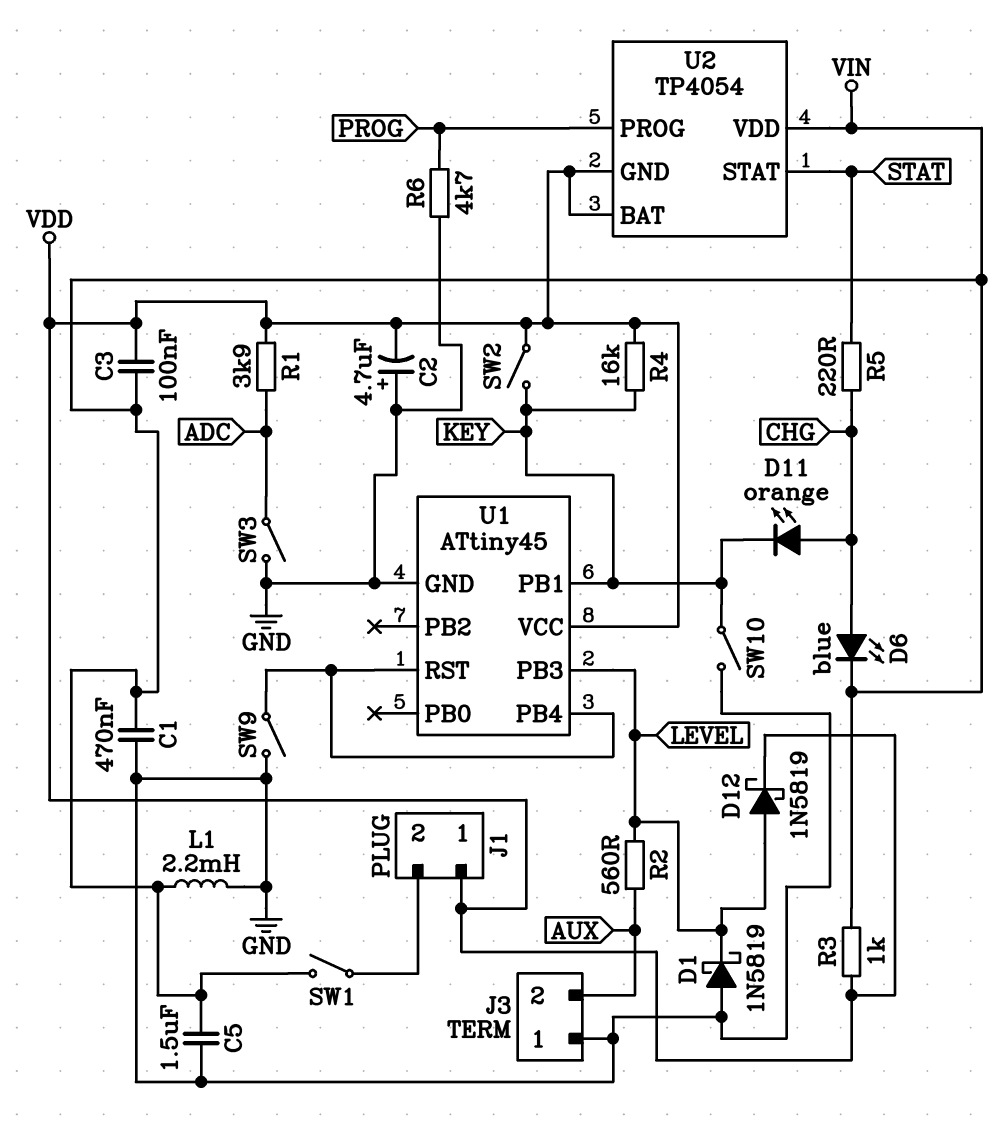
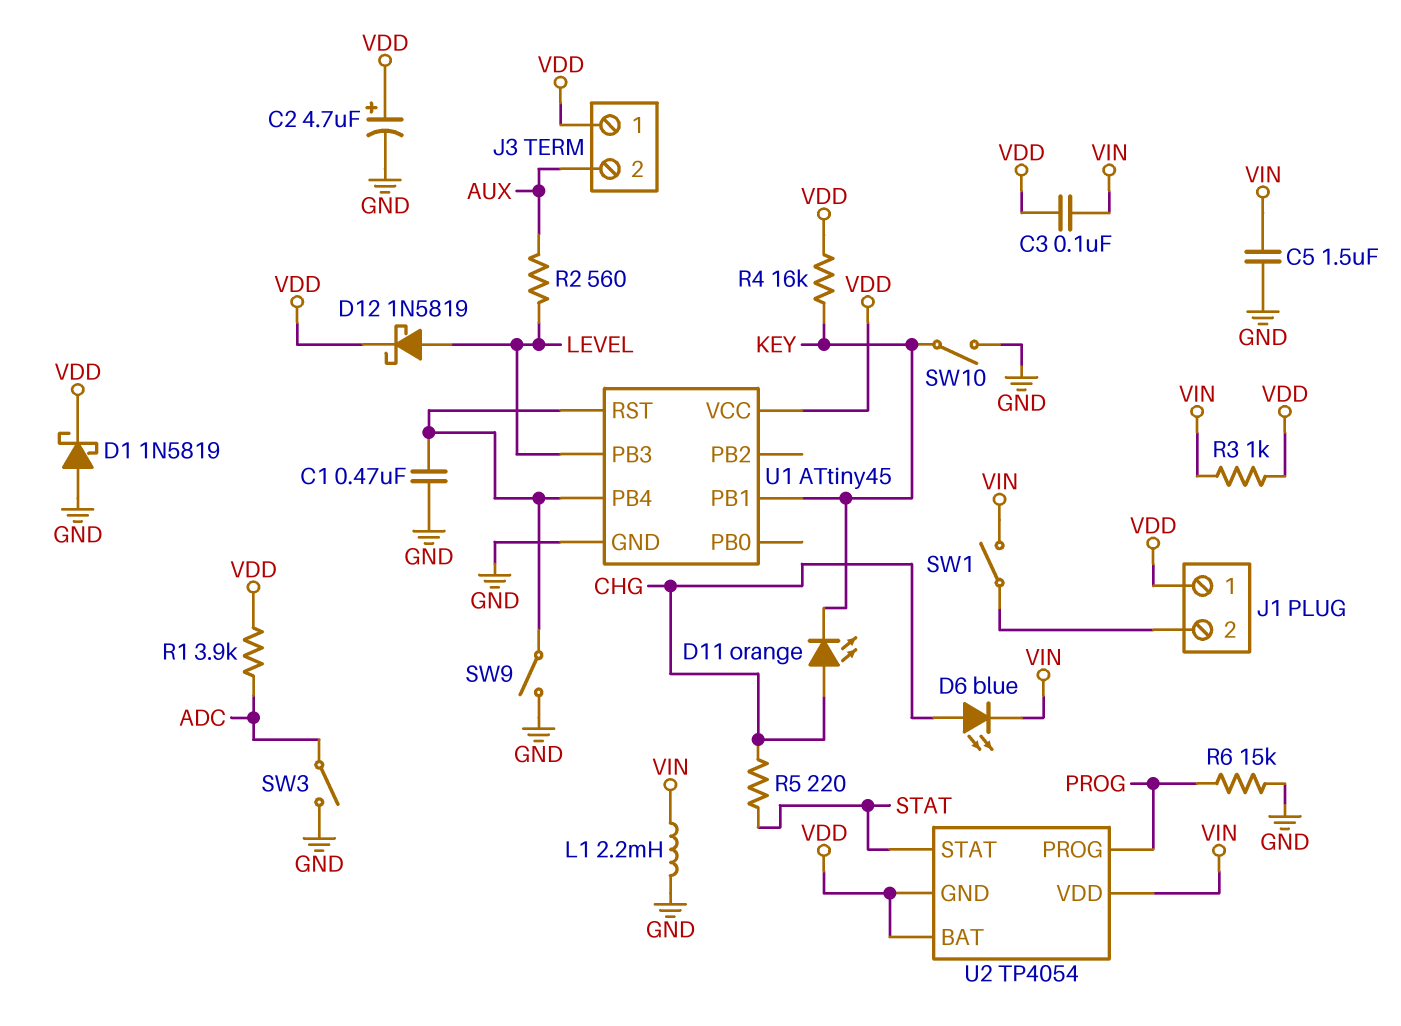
C1: 470nF (GND, VIN) -> 470nF (GND, U1/PB4)
C2: 4.7uF (plus GND, minus VDD) -> 4.7uF (plus VDD, minus GND)
D1: schottky 1N5819 (A GND, K LEVEL) -> schottky 1N5819 (A GND, K VDD)
J3 pin 1: GND -> VDD
R6: 4.7k (GND, PROG) -> 15k (GND, PROG)
SW2: switch (KEY, VDD) -> none

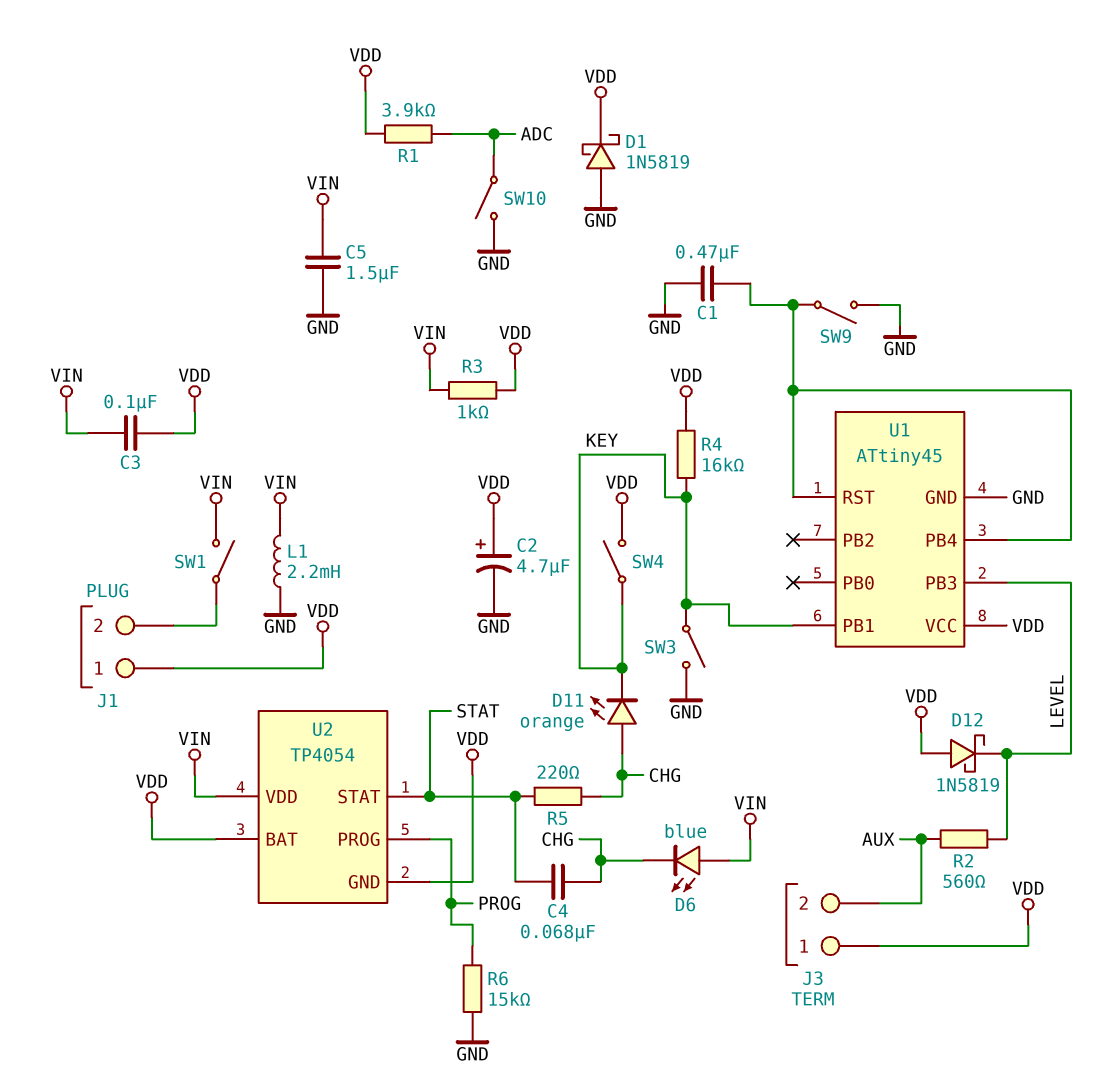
C4: none -> 68nF (CHG, STAT)
D6: LED blue (A CHG, K VIN) -> LED blue (A VIN, K CHG)
D12: schottky 1N5819 (A LEVEL, K VDD) -> schottky 1N5819 (A VDD, K LEVEL)
SW3: switch (ADC, GND) -> switch (GND, KEY)
SW4: none -> switch (KEY, VDD)
SW10: switch (GND, KEY) -> switch (ADC, GND)

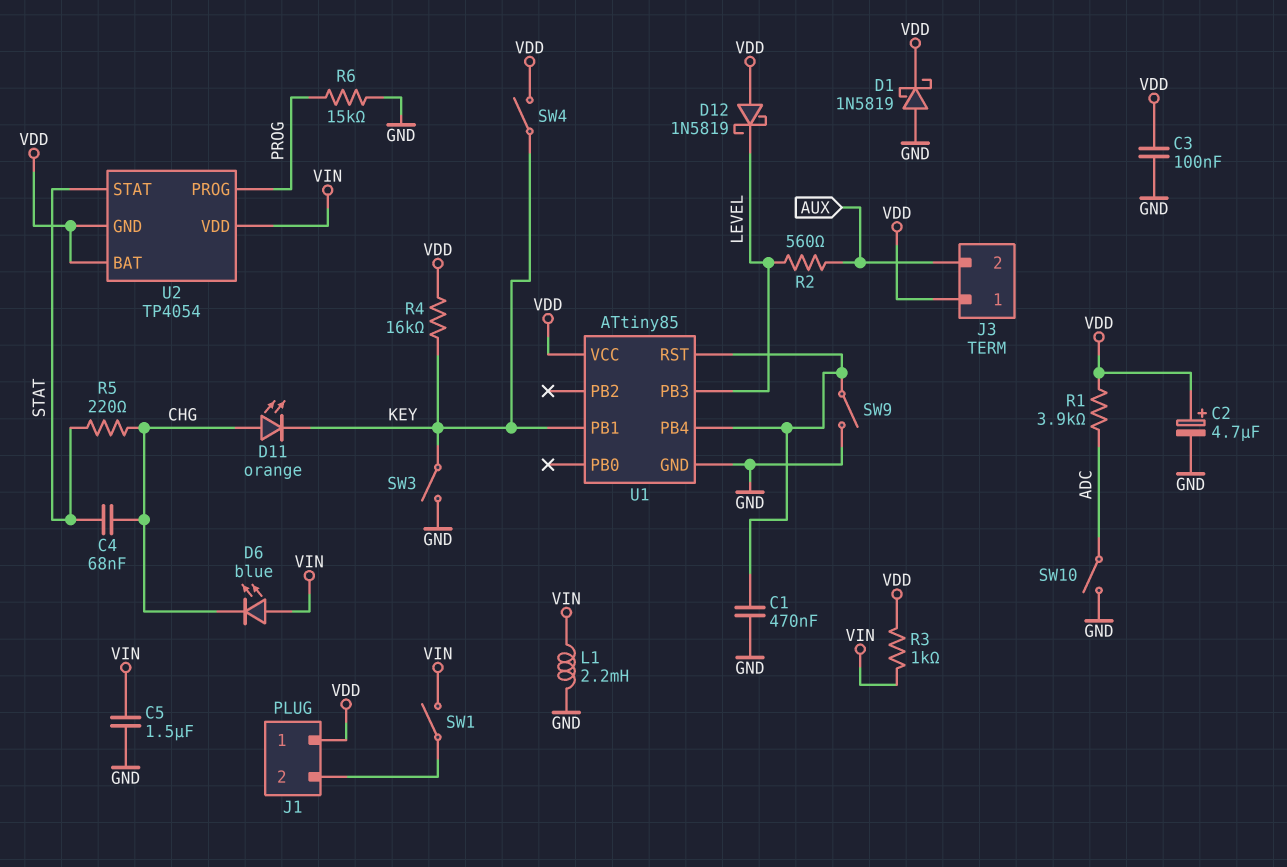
C3: 100nF (VDD, VIN) -> 100nF (GND, VDD)
U1: ATtiny45 -> ATtiny85

